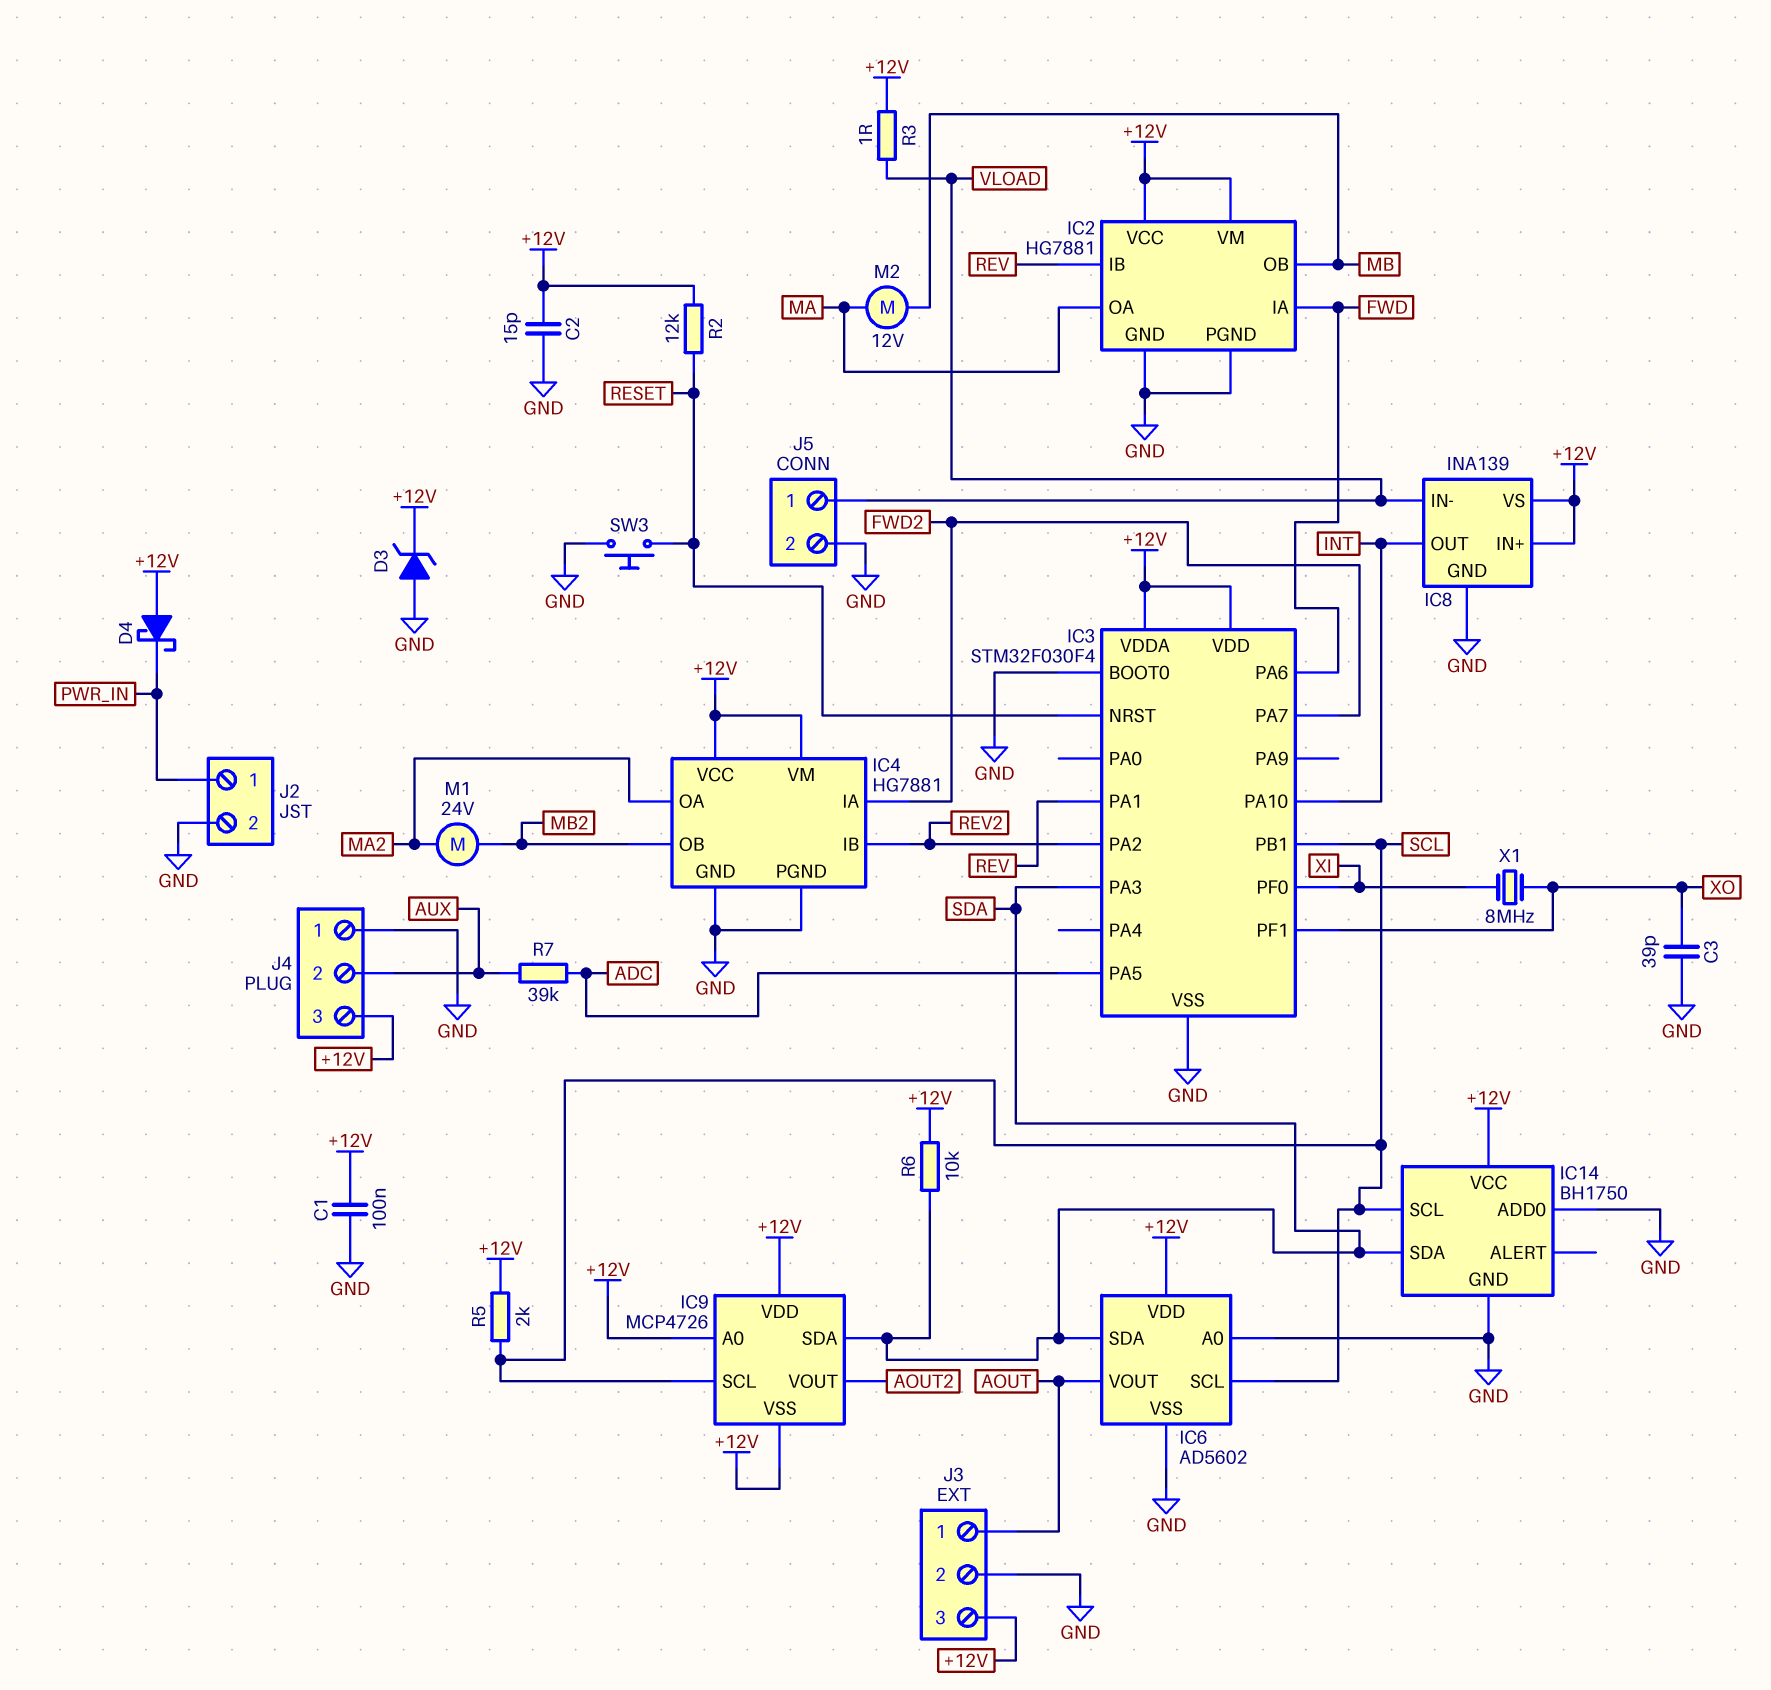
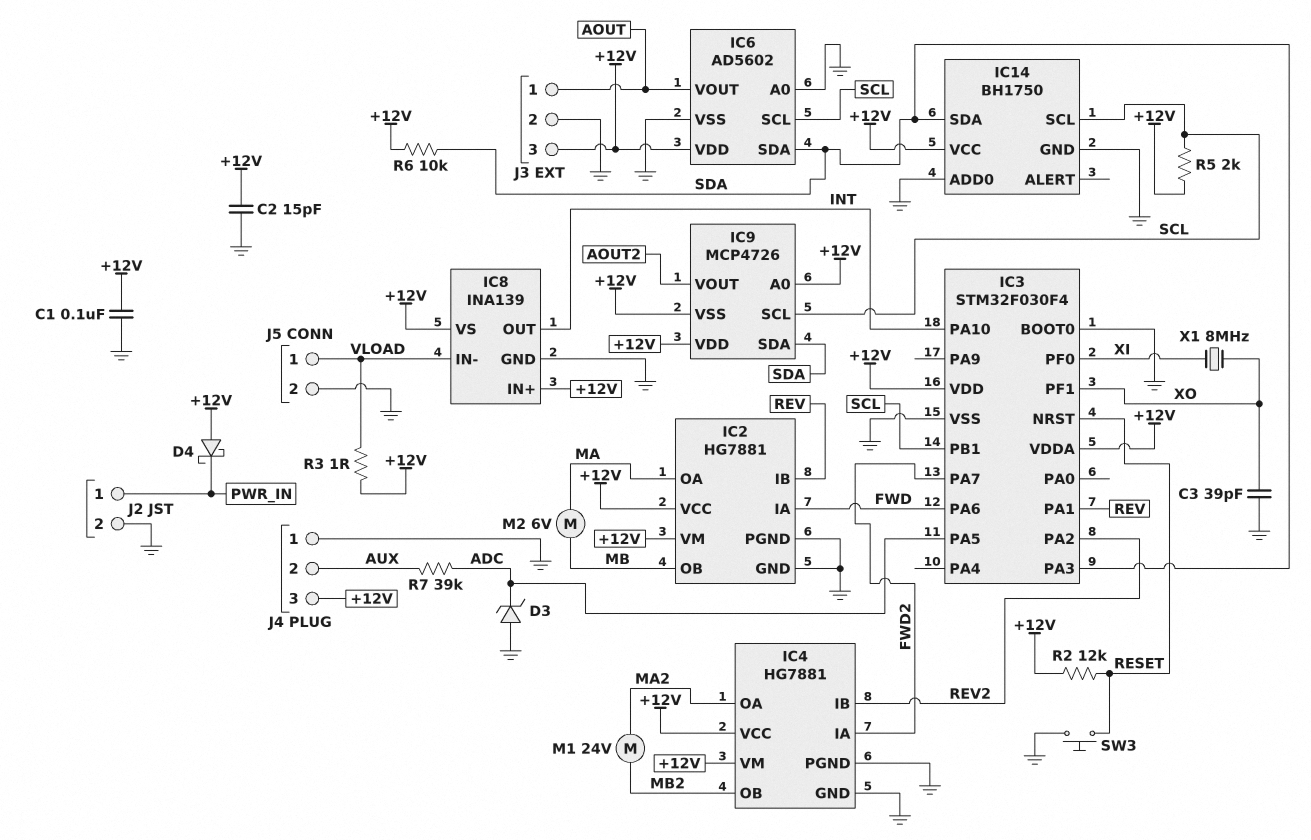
D3: zener (A GND, K +12V) -> zener (A GND, K ADC)
M2: motor 12V (MA, MB) -> motor 6V (MA, MB)

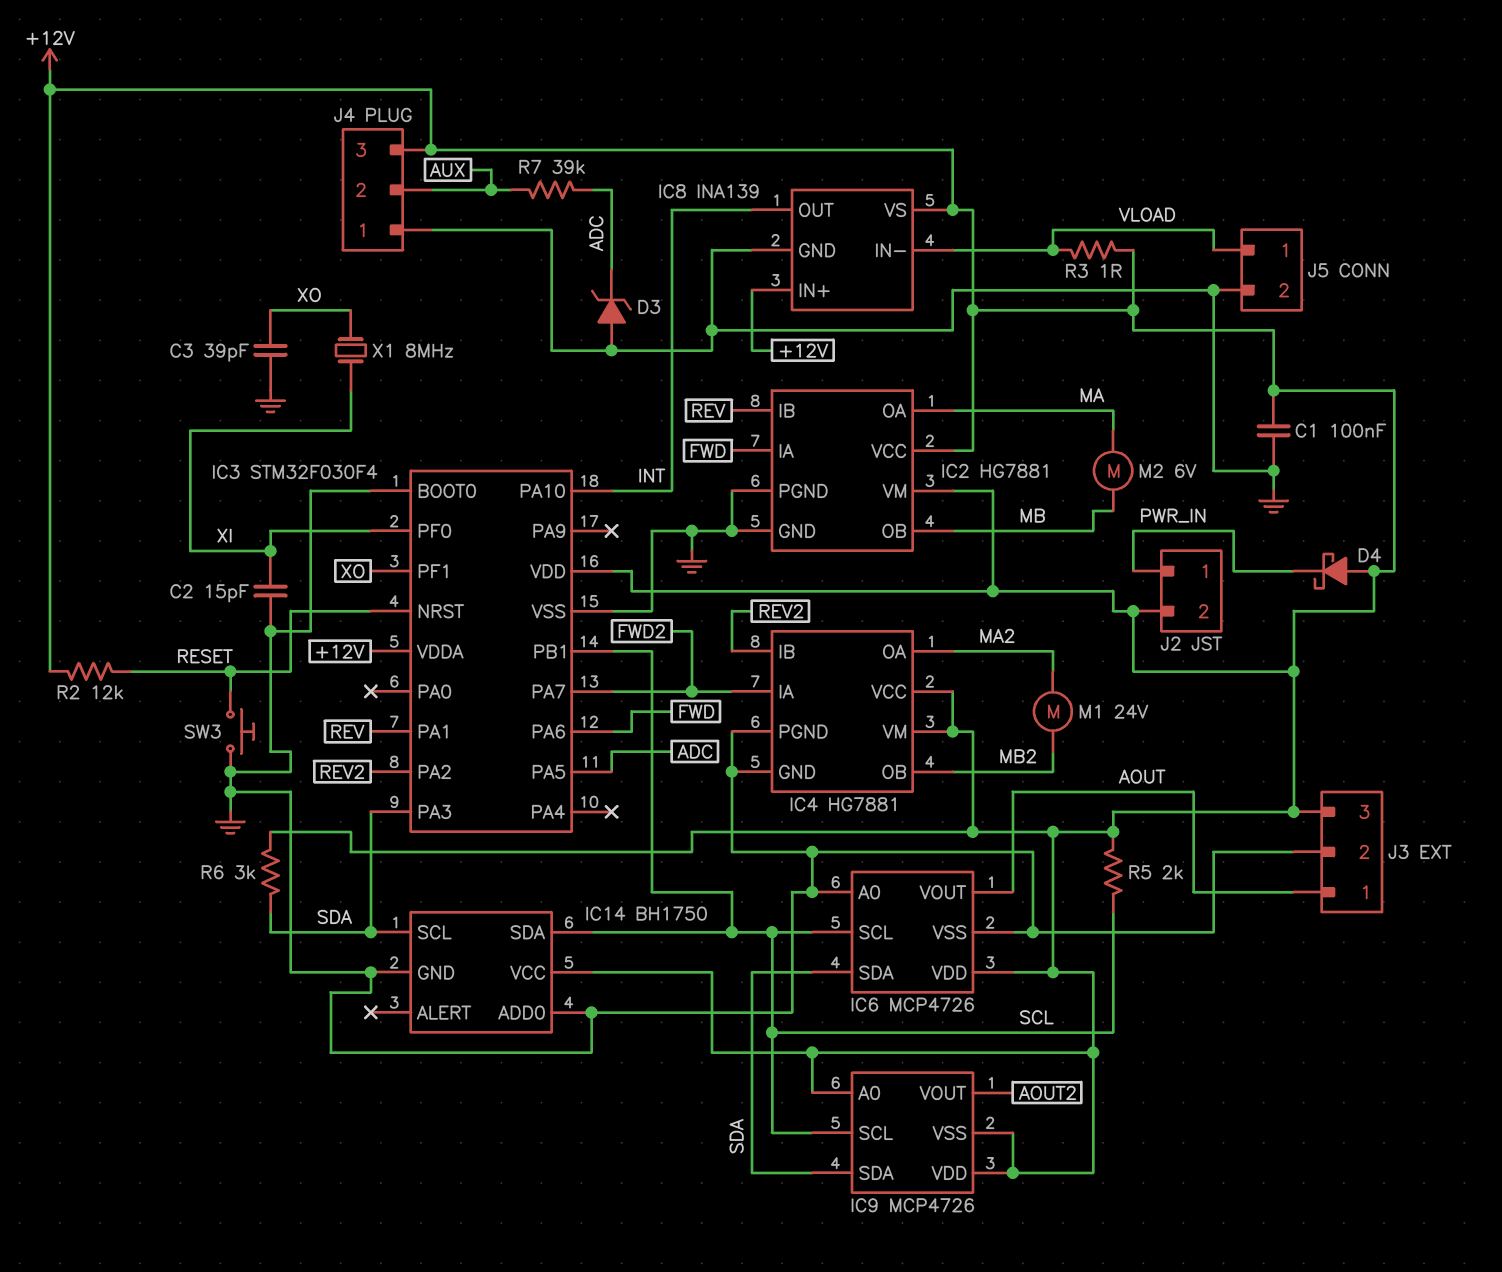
C2: 15pF (+12V, GND) -> 15pF (GND, XI)
IC6: AD5602 -> MCP4726
IC14 pin SCL: SCL -> SDA
IC14 pin SDA: SDA -> SCL
J2 pin 2: GND -> +12V
R6: 10k (+12V, SDA) -> 3k (+12V, SDA)

